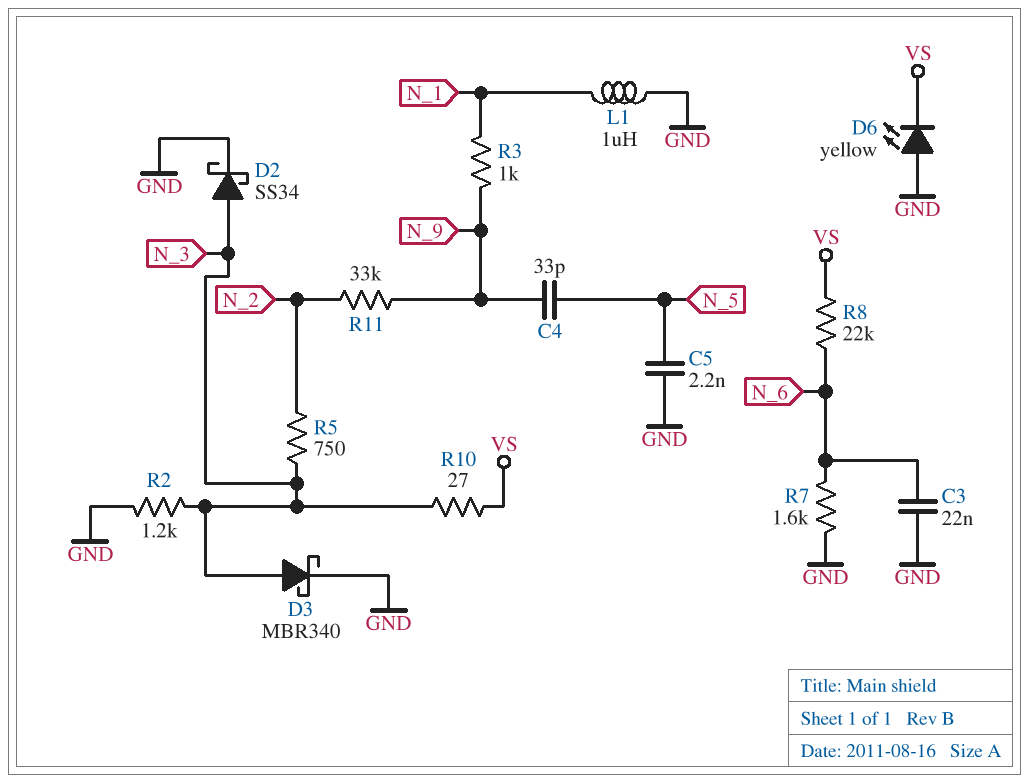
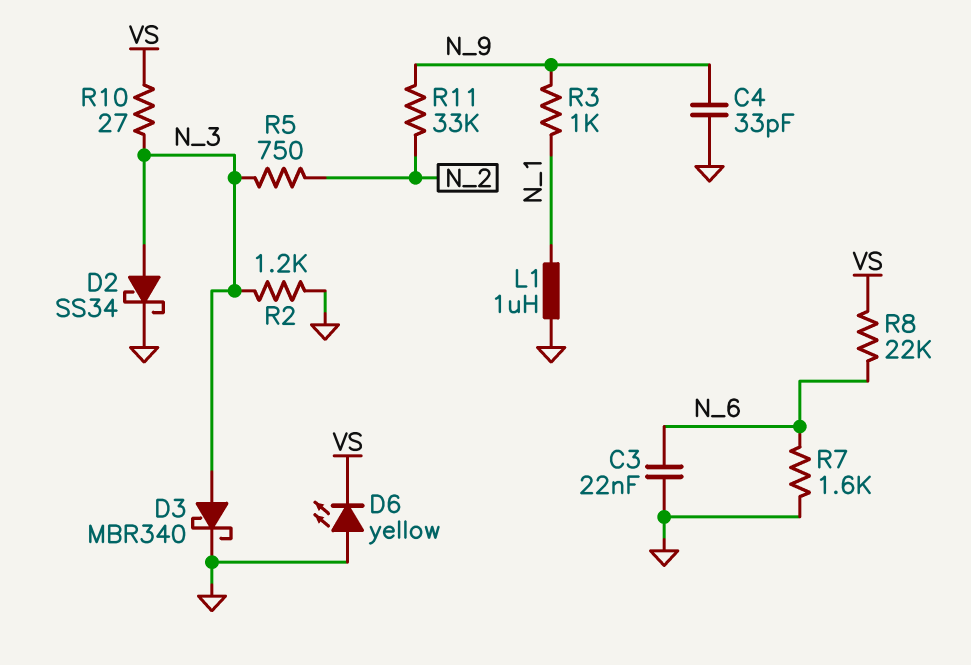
C4: 33pF (N_5, N_9) -> 33pF (GND, N_9)
C5: 2.2nF (GND, N_5) -> none

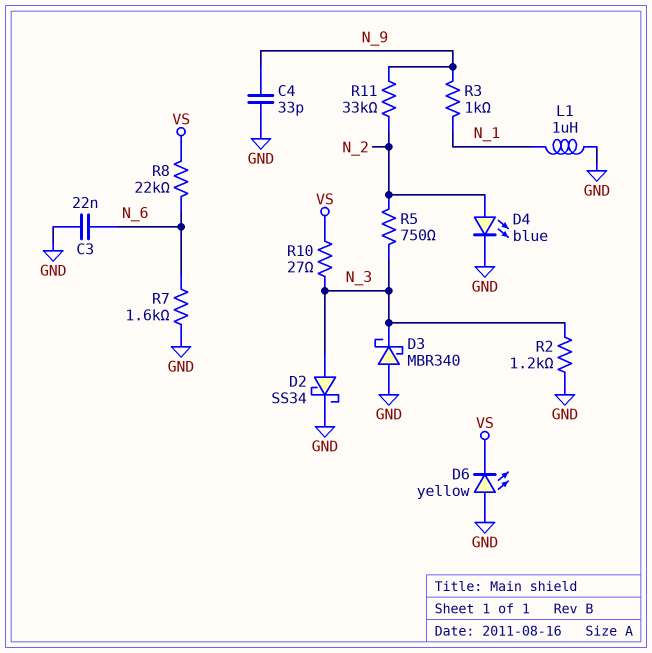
D3: schottky MBR340 (A N_3, K GND) -> schottky MBR340 (A GND, K N_3)
D4: none -> LED blue (A N_2, K GND)

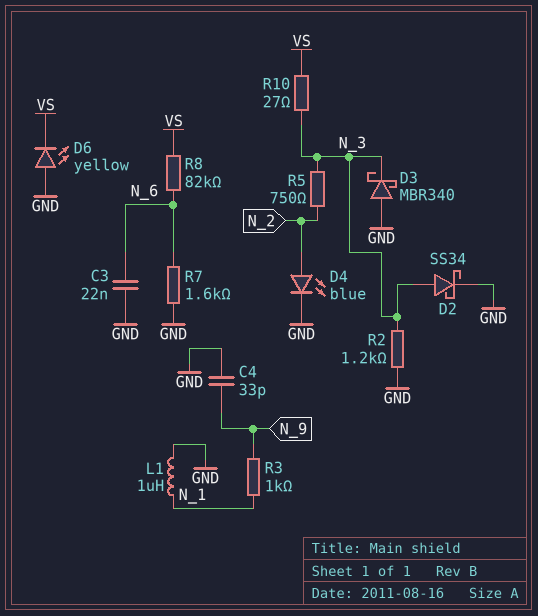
R8: 22k (N_6, VS) -> 82k (N_6, VS)
R11: 33k (N_2, N_9) -> none

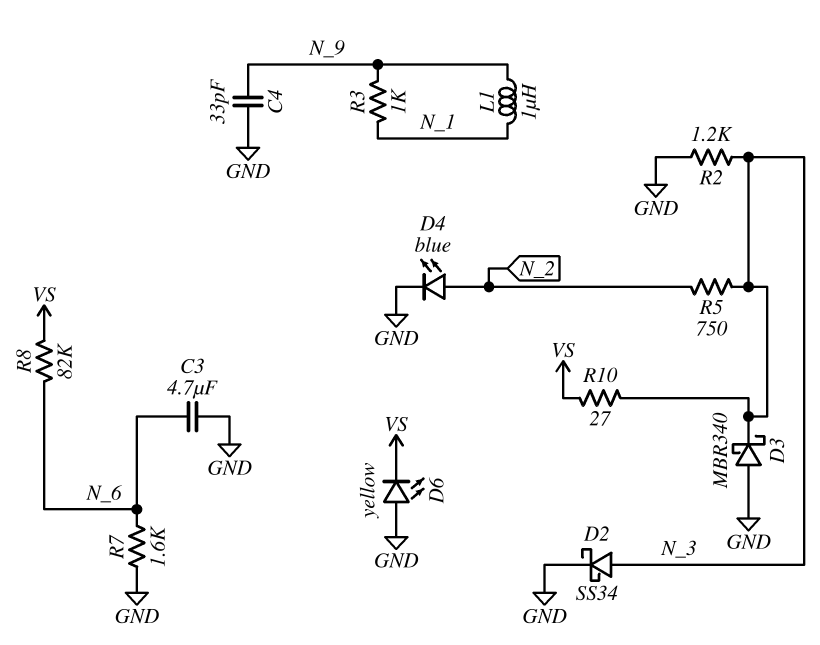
C3: 22nF (GND, N_6) -> 4.7uF (GND, N_6)
L1: 1uH (GND, N_1) -> 1uH (N_1, N_9)

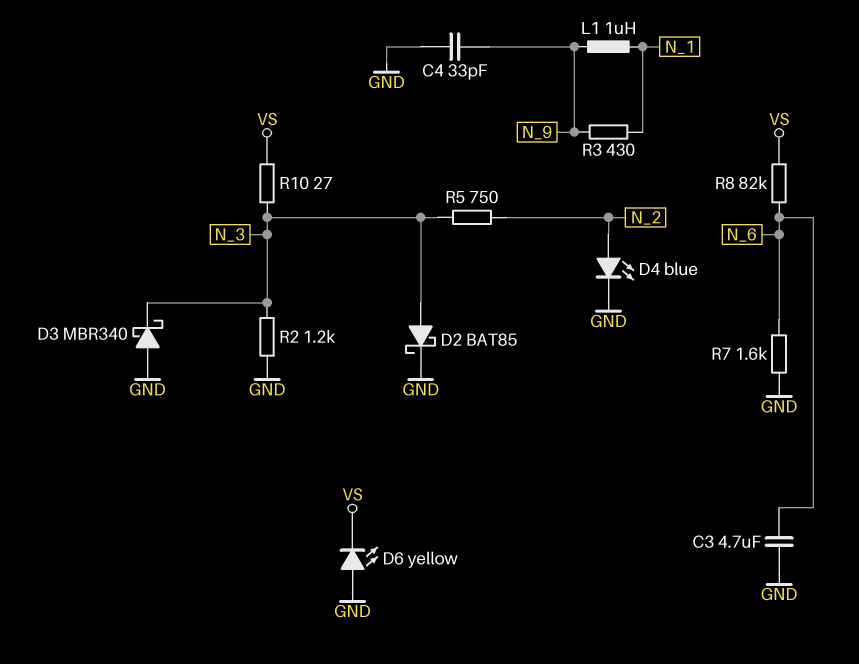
D2: schottky SS34 (A N_3, K GND) -> schottky BAT85 (A N_3, K GND)
R3: 1k (N_1, N_9) -> 430 (N_1, N_9)

